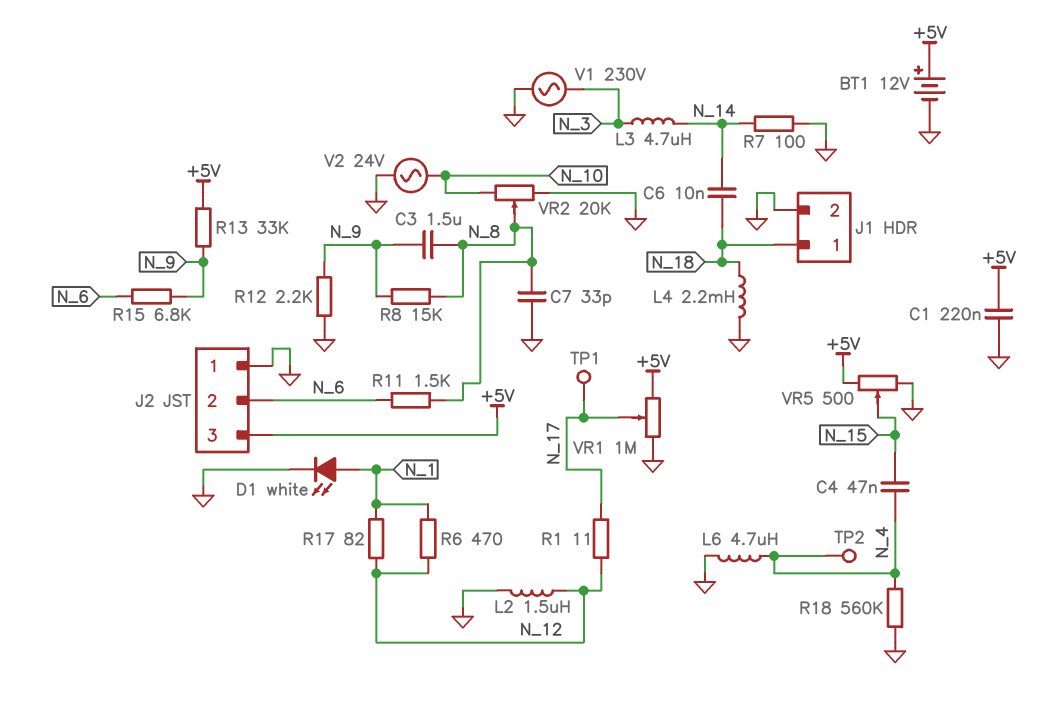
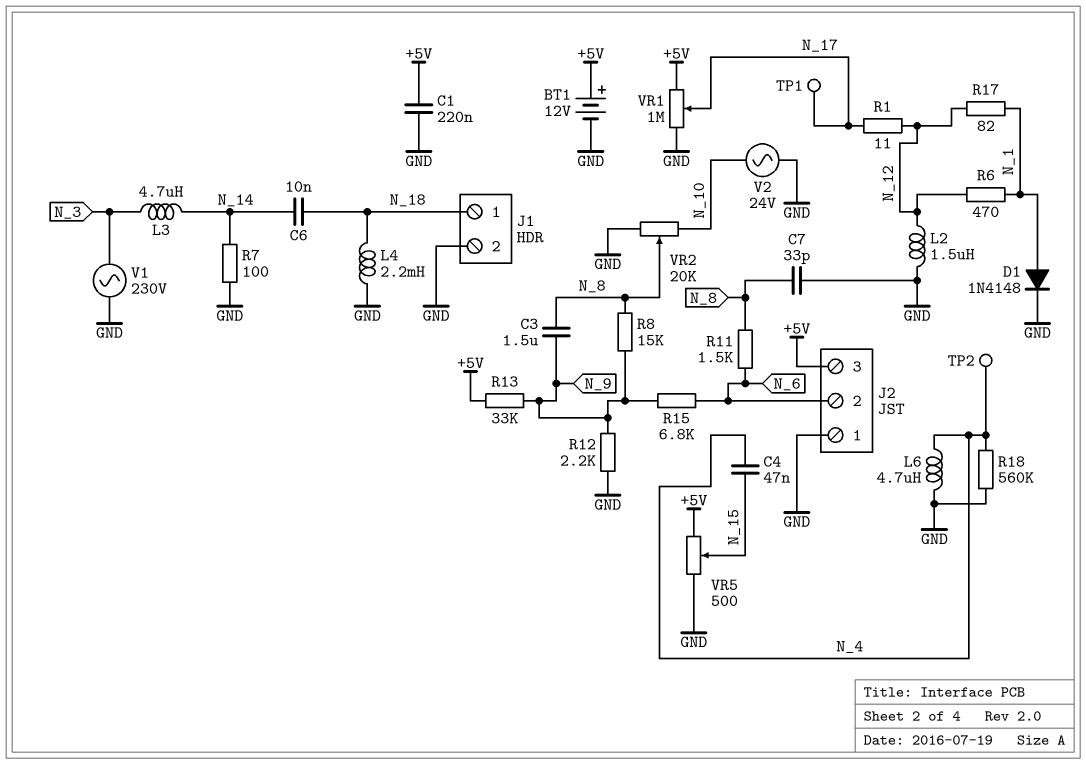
D1: LED white (A N_1, K GND) -> diode 1N4148 (A N_1, K GND)

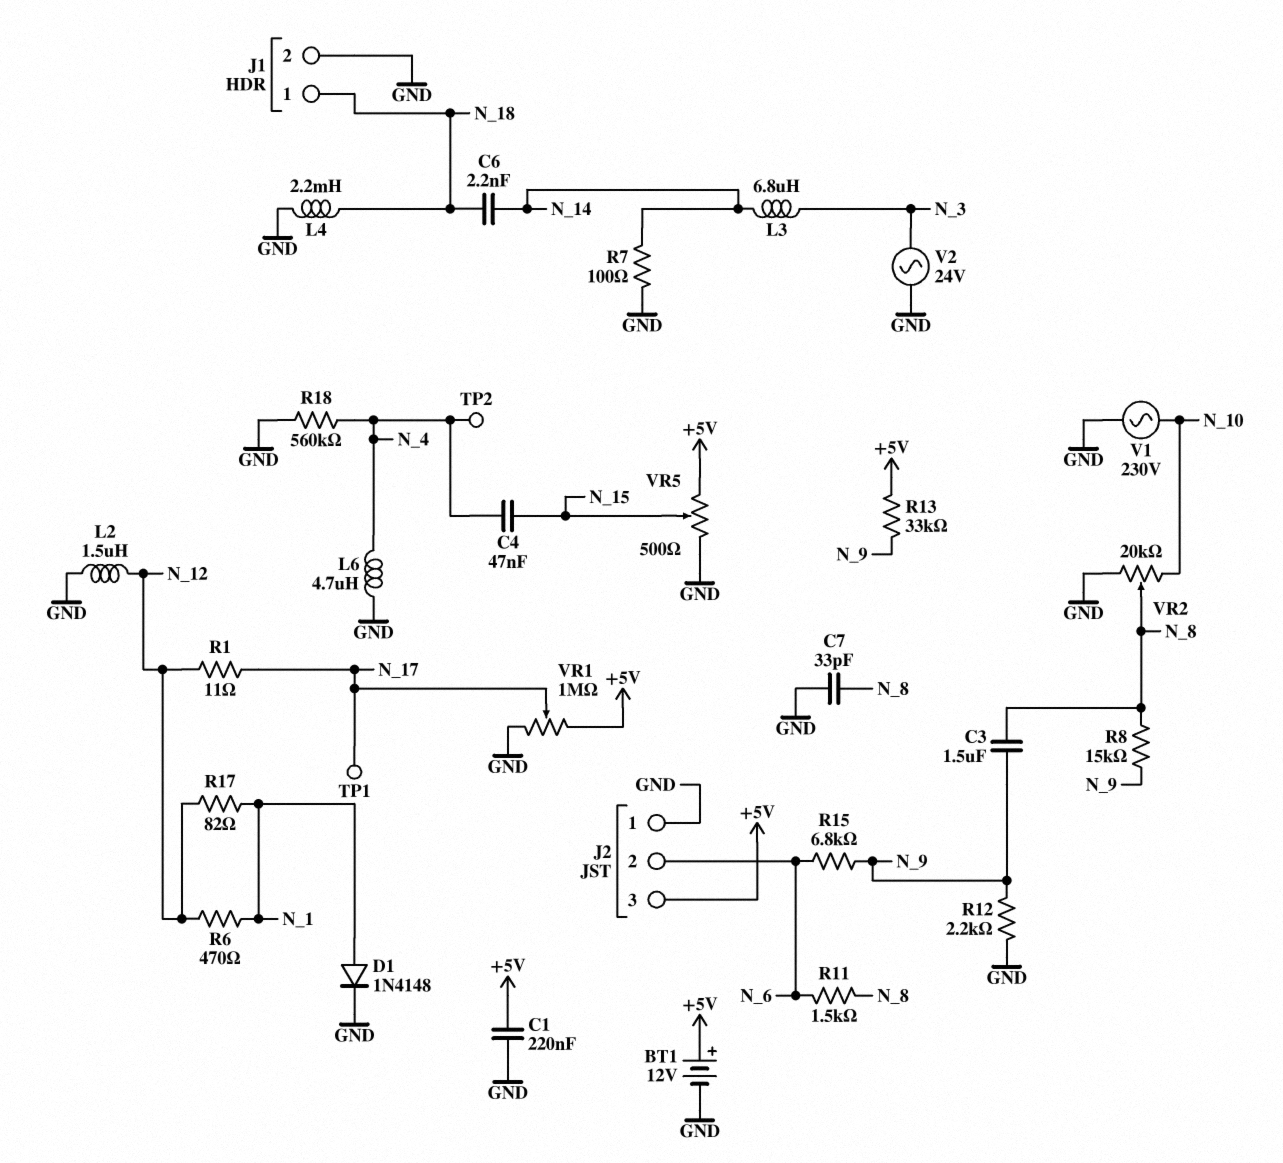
C6: 10nF (N_14, N_18) -> 2.2nF (N_14, N_18)
L3: 4.7uH (N_3, N_14) -> 6.8uH (N_3, N_14)
V1: AC 230V (GND, N_3) -> AC 230V (GND, N_10)
V2: AC 24V (GND, N_10) -> AC 24V (GND, N_3)

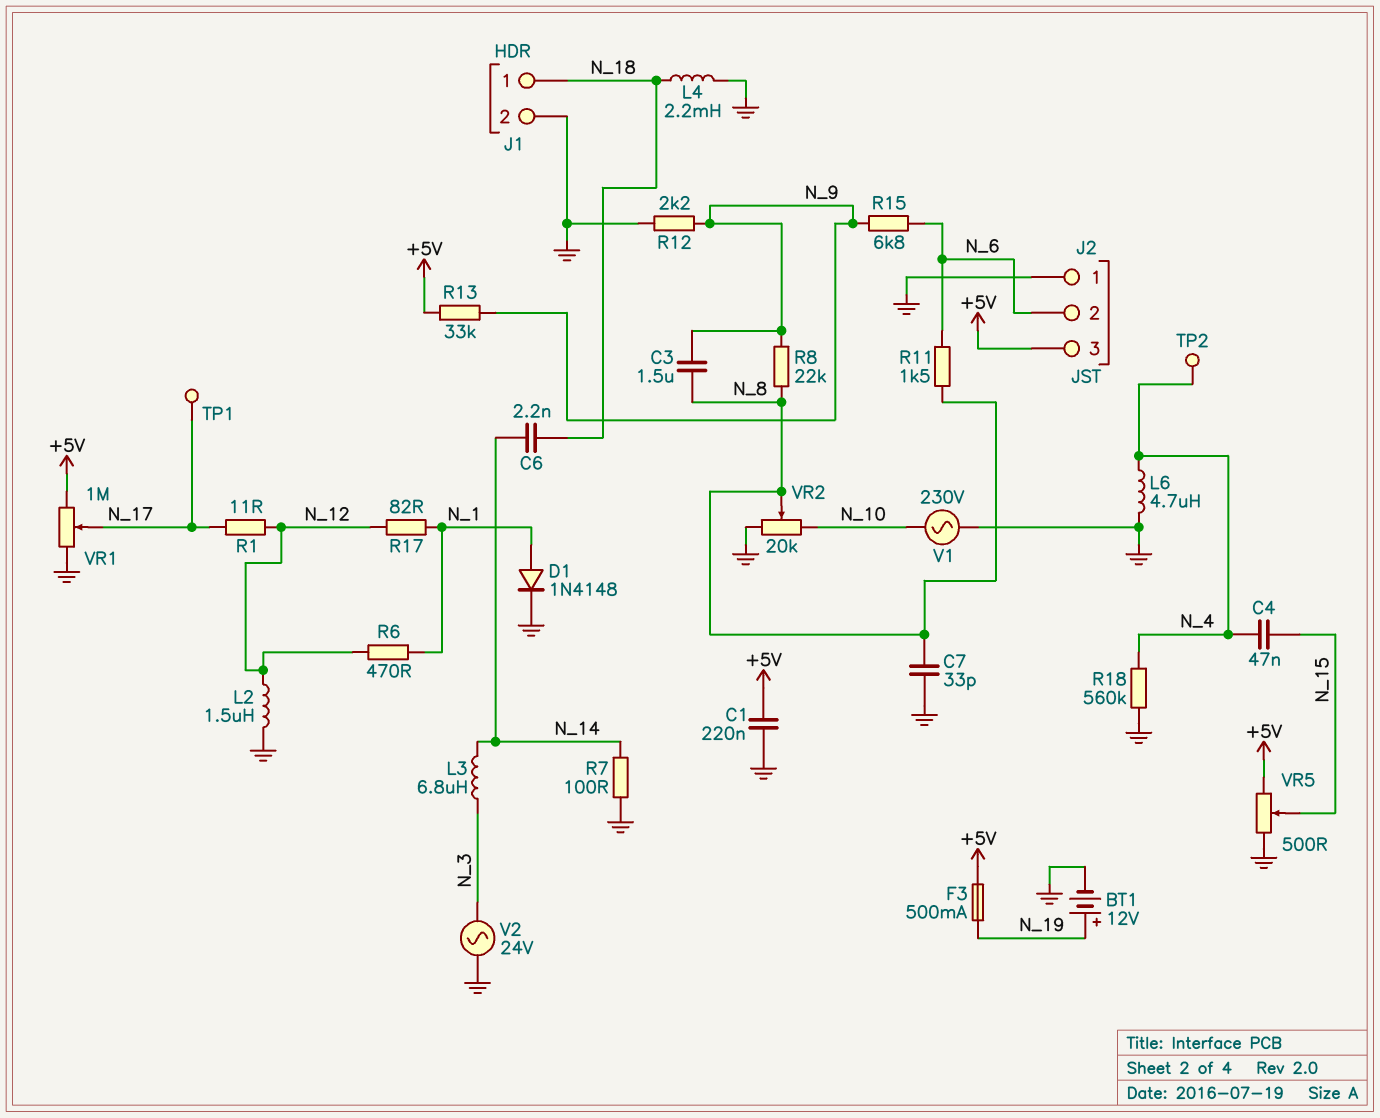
BT1: 12V (plus +5V, minus GND) -> 12V (plus N_19, minus GND)
F3: none -> 500mA (+5V, N_19)
R8: 15k (N_8, N_9) -> 22k (N_8, N_9)

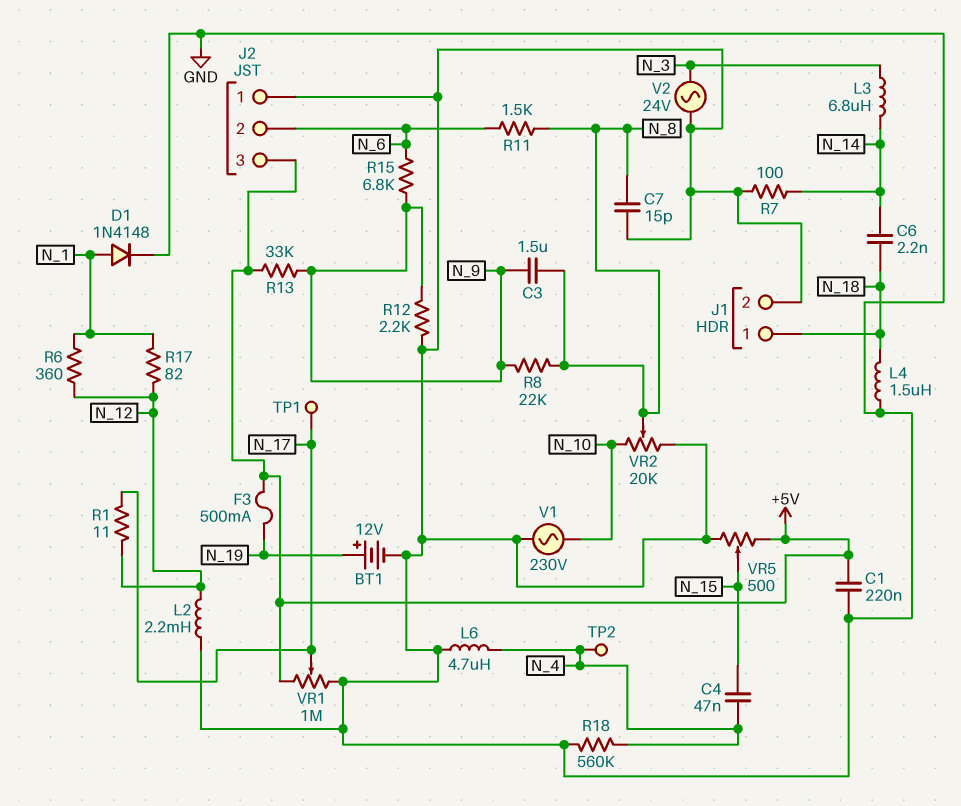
C7: 33pF (GND, N_8) -> 15pF (GND, N_8)
L2: 1.5uH (GND, N_12) -> 2.2mH (GND, N_12)
L4: 2.2mH (GND, N_18) -> 1.5uH (GND, N_18)
R6: 470 (N_1, N_12) -> 360 (N_1, N_12)

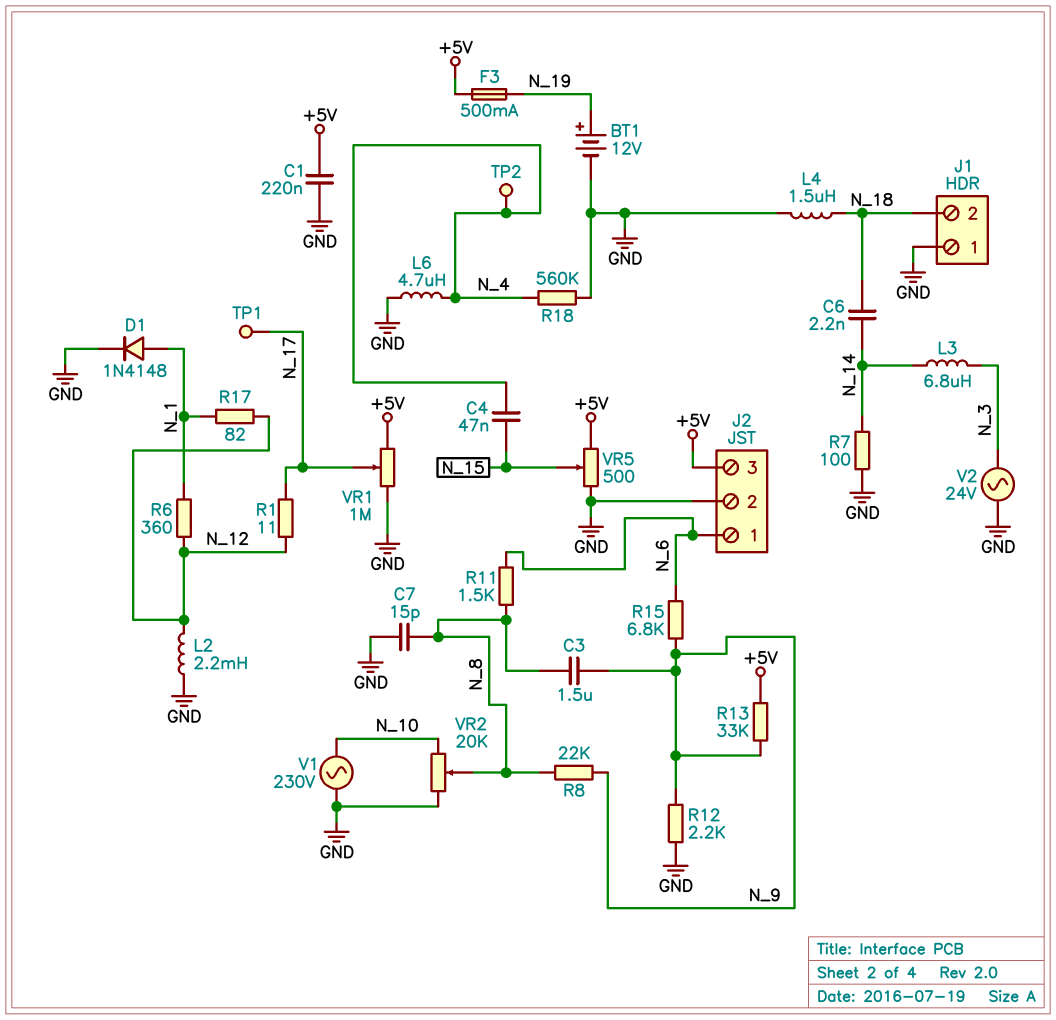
J1 pin 1: N_18 -> GND
J1 pin 2: GND -> N_18
J2 pin 1: GND -> N_6
J2 pin 2: N_6 -> GND

